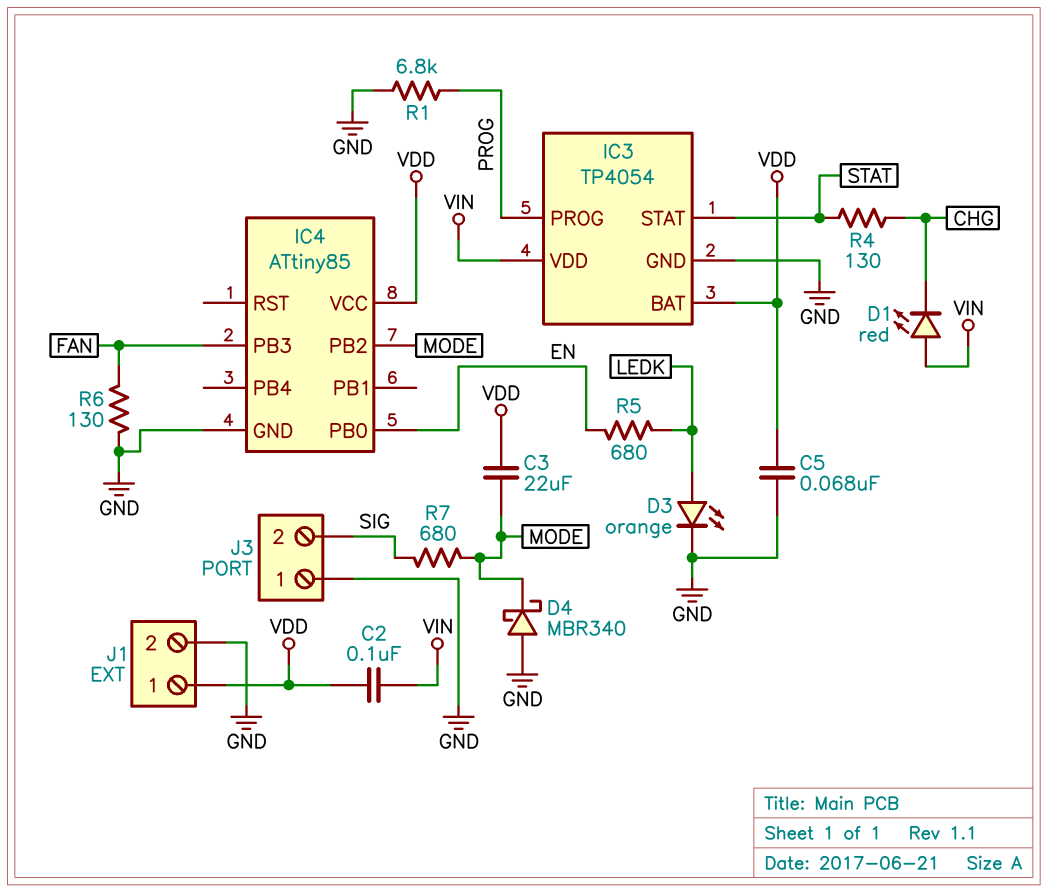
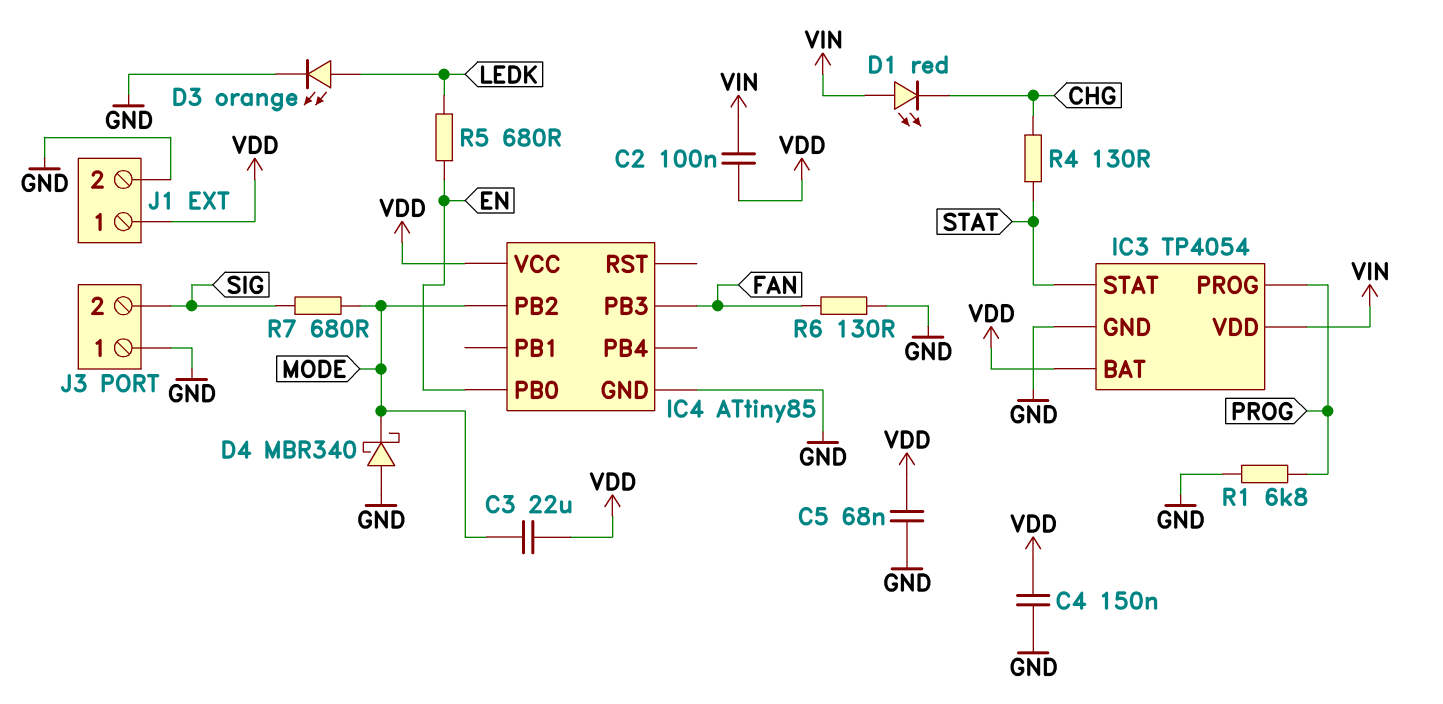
C4: none -> 150nF (GND, VDD)

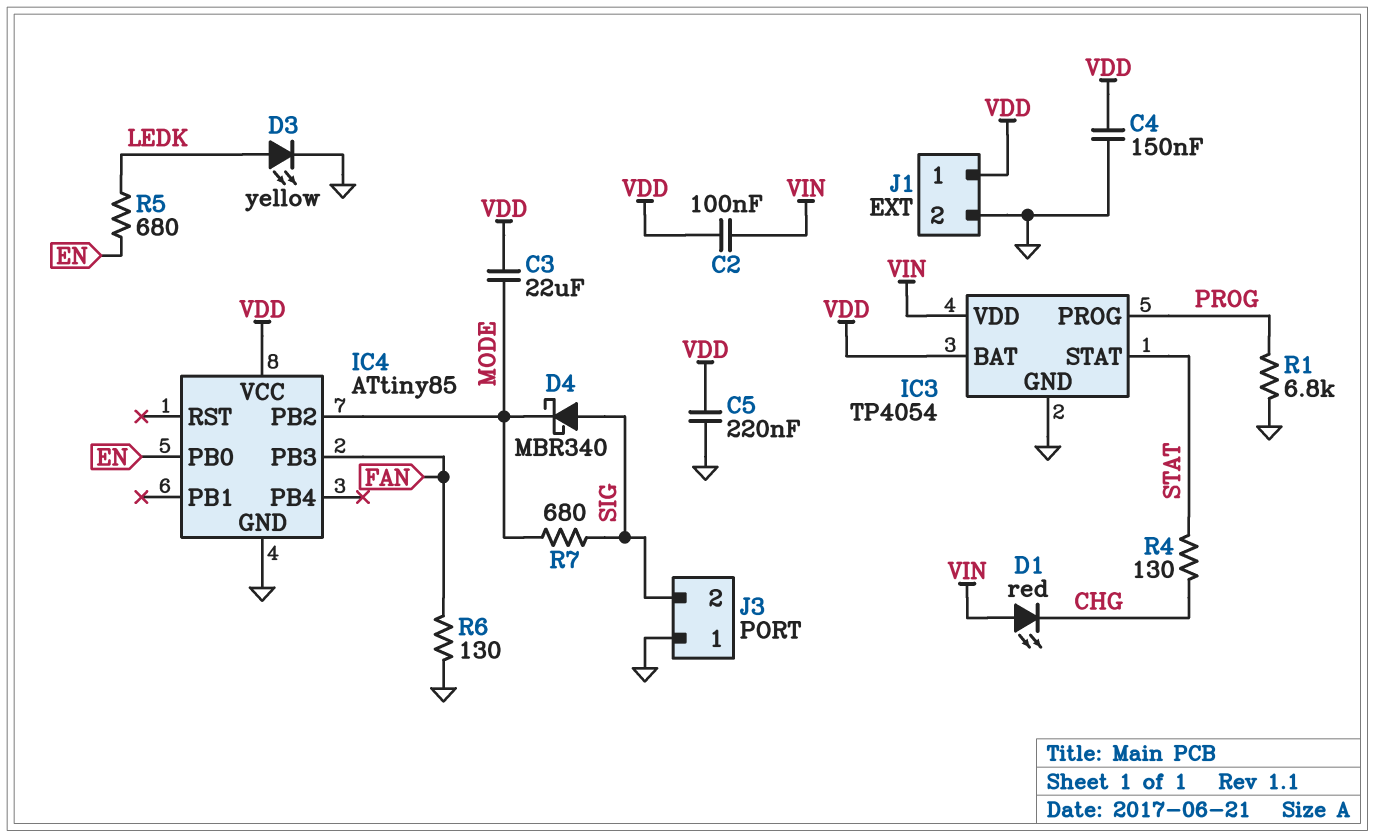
C5: 68nF (GND, VDD) -> 220nF (GND, VDD)
D3: LED orange (A LEDK, K GND) -> LED yellow (A LEDK, K GND)
D4: schottky MBR340 (A GND, K MODE) -> schottky MBR340 (A SIG, K MODE)

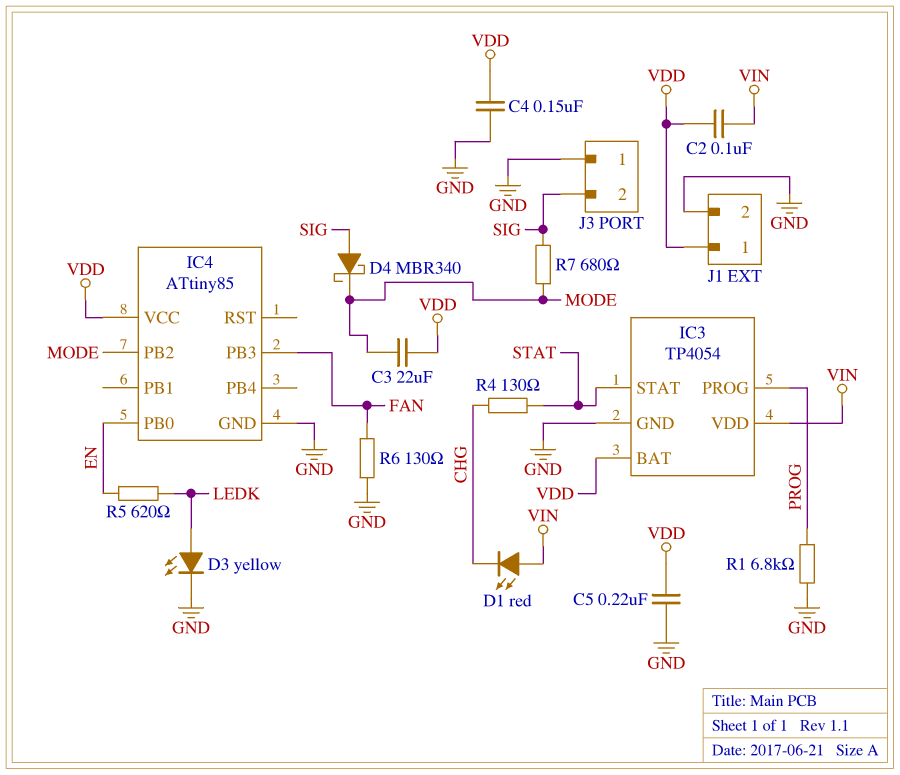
R5: 680 (EN, LEDK) -> 620 (EN, LEDK)

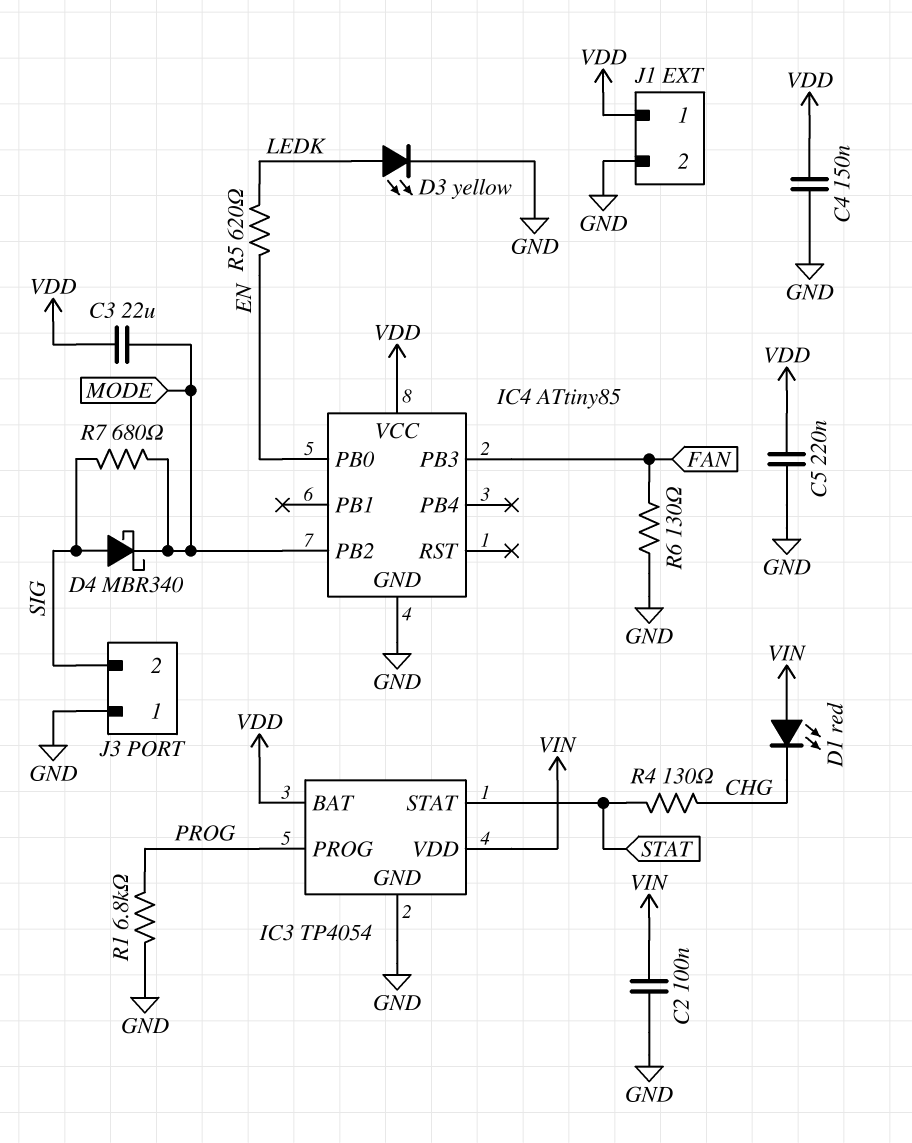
C2: 100nF (VDD, VIN) -> 100nF (GND, VIN)

